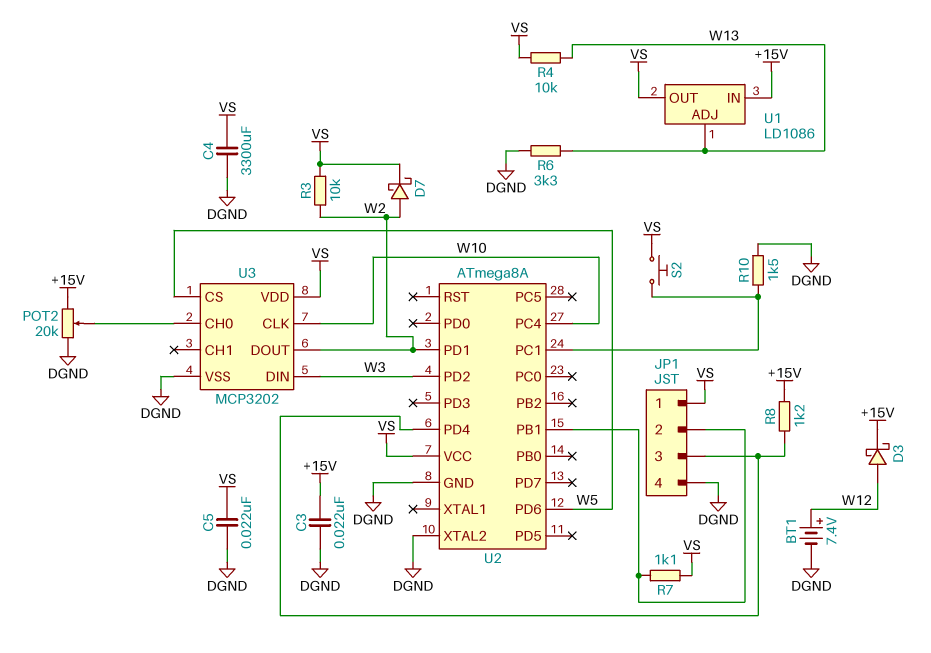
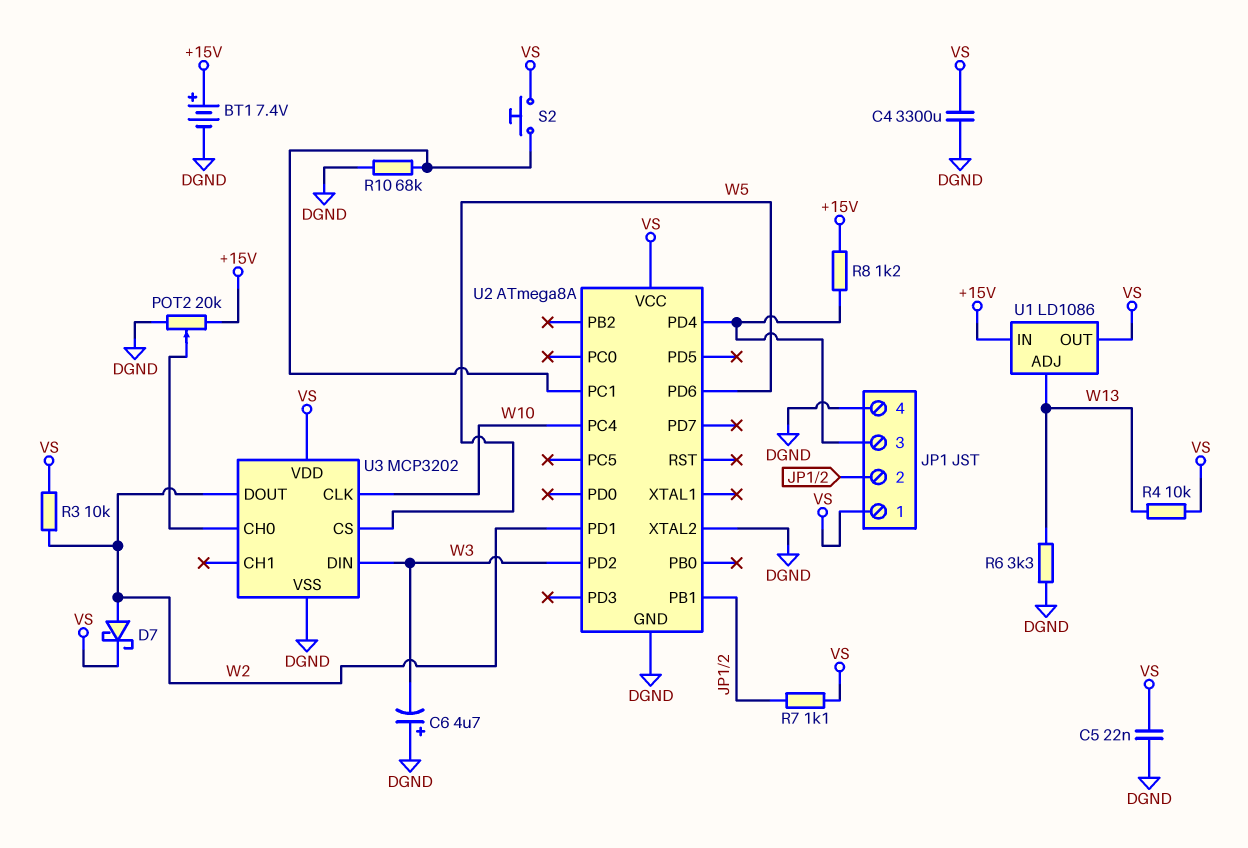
BT1: 7.4V (plus W12, minus DGND) -> 7.4V (plus +15V, minus DGND)
C3: 22nF (+15V, DGND) -> none
C6: none -> 4.7uF (plus DGND, minus W3)
D3: schottky (A W12, K +15V) -> none
R10: 1.5k (DGND, U2/PC1) -> 68k (DGND, U2/PC1)

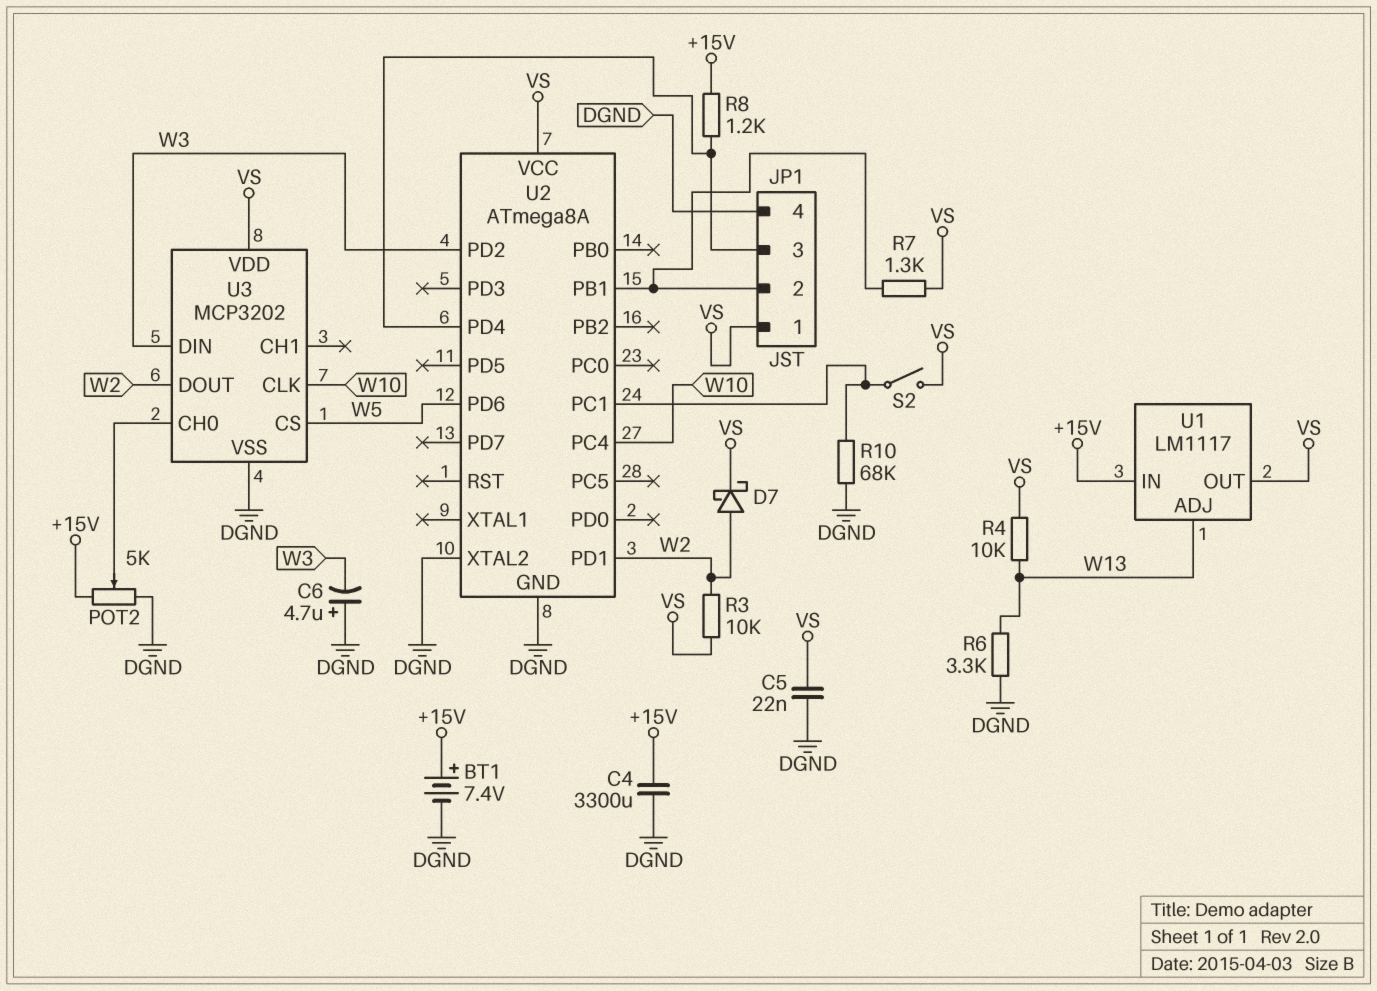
C4: 3300uF (DGND, VS) -> 3300uF (+15V, DGND)
POT2: 20k (+15V, DGND, wiper U3/CH0) -> 5k (+15V, DGND, wiper U3/CH0)
R7: 1.1k (JP1/2, VS) -> 1.3k (JP1/2, VS)
S2: button (U2/PC1, VS) -> switch (U2/PC1, VS)
U1: LD1086 -> LM1117

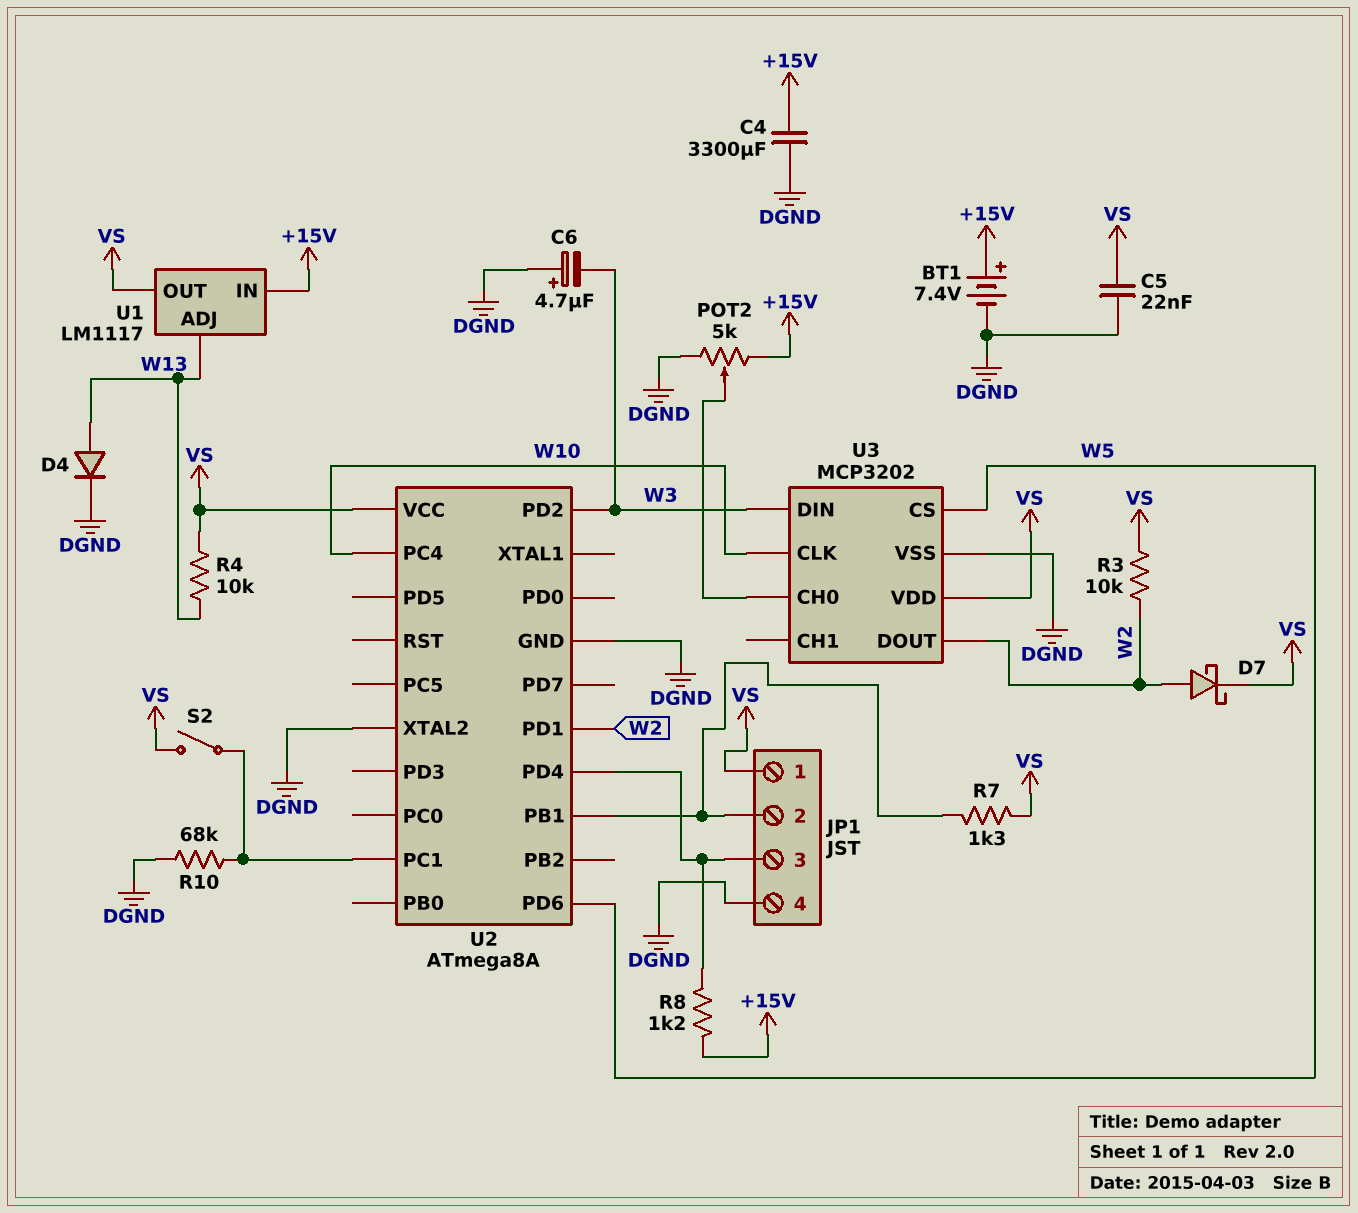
D4: none -> diode (A W13, K DGND)
R6: 3.3k (DGND, W13) -> none

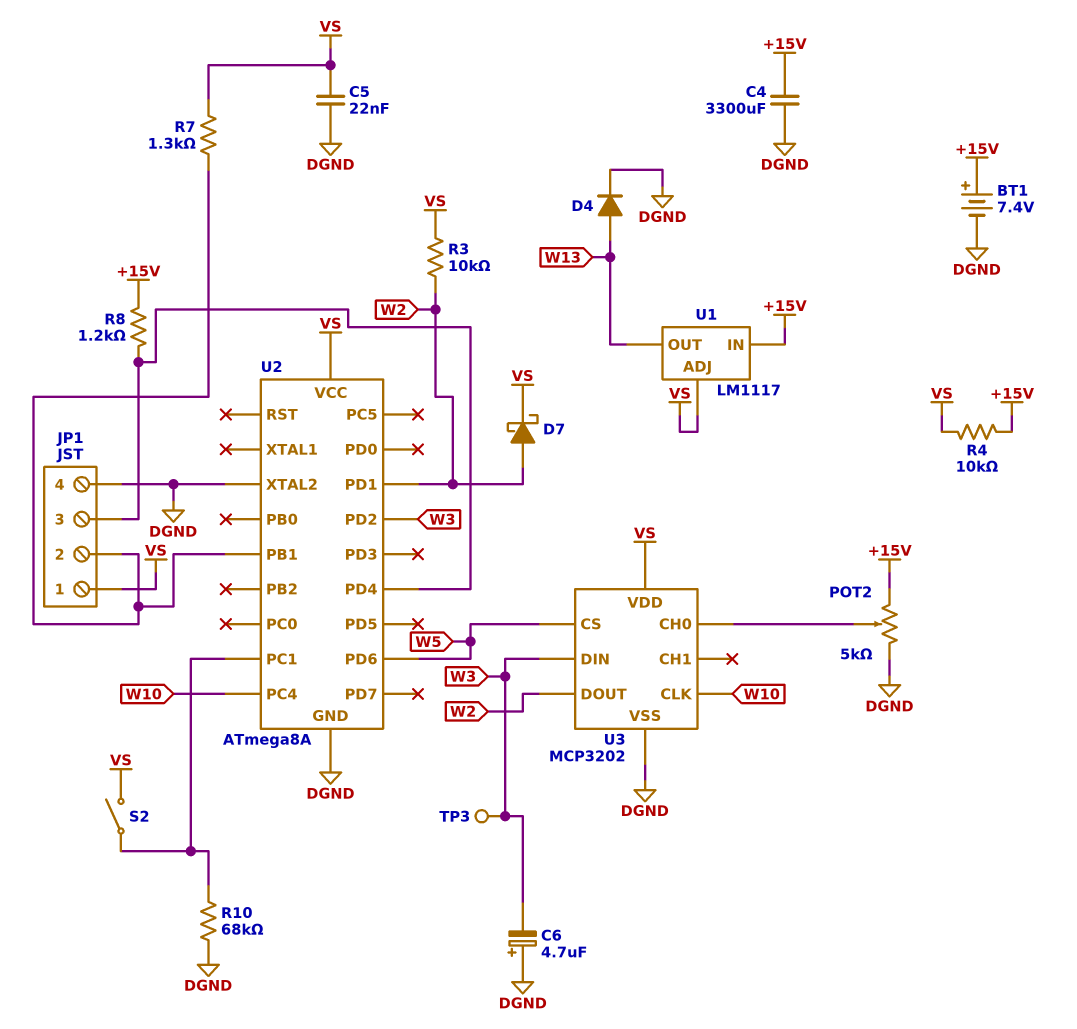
R4: 10k (VS, W13) -> 10k (+15V, VS)
TP3: none -> test point (W3)
U1 pin ADJ: W13 -> VS
U1 pin OUT: VS -> W13

